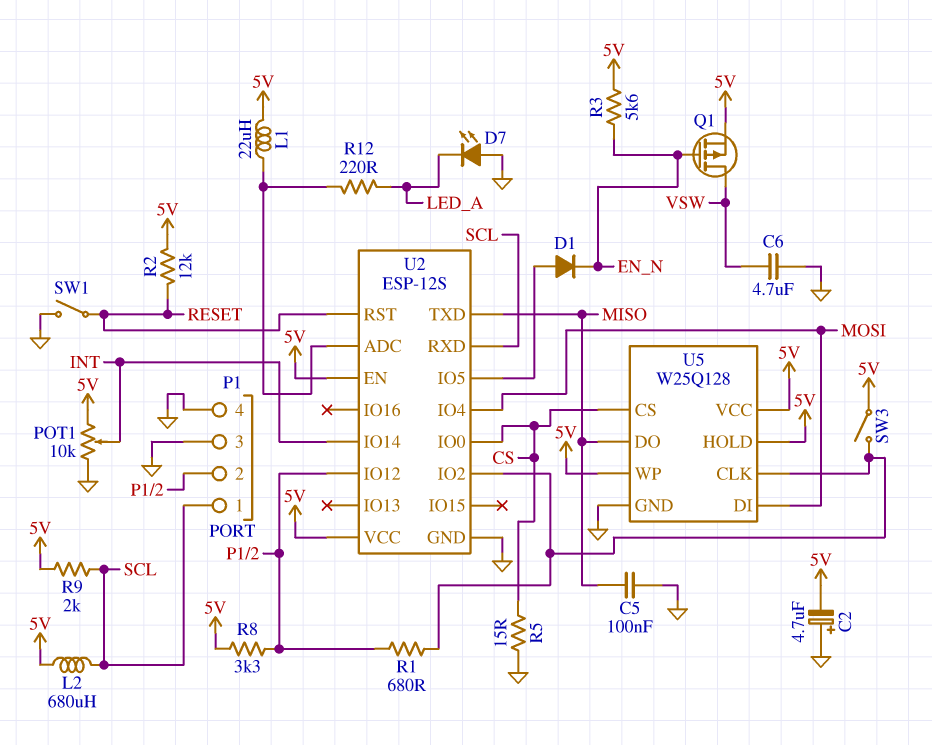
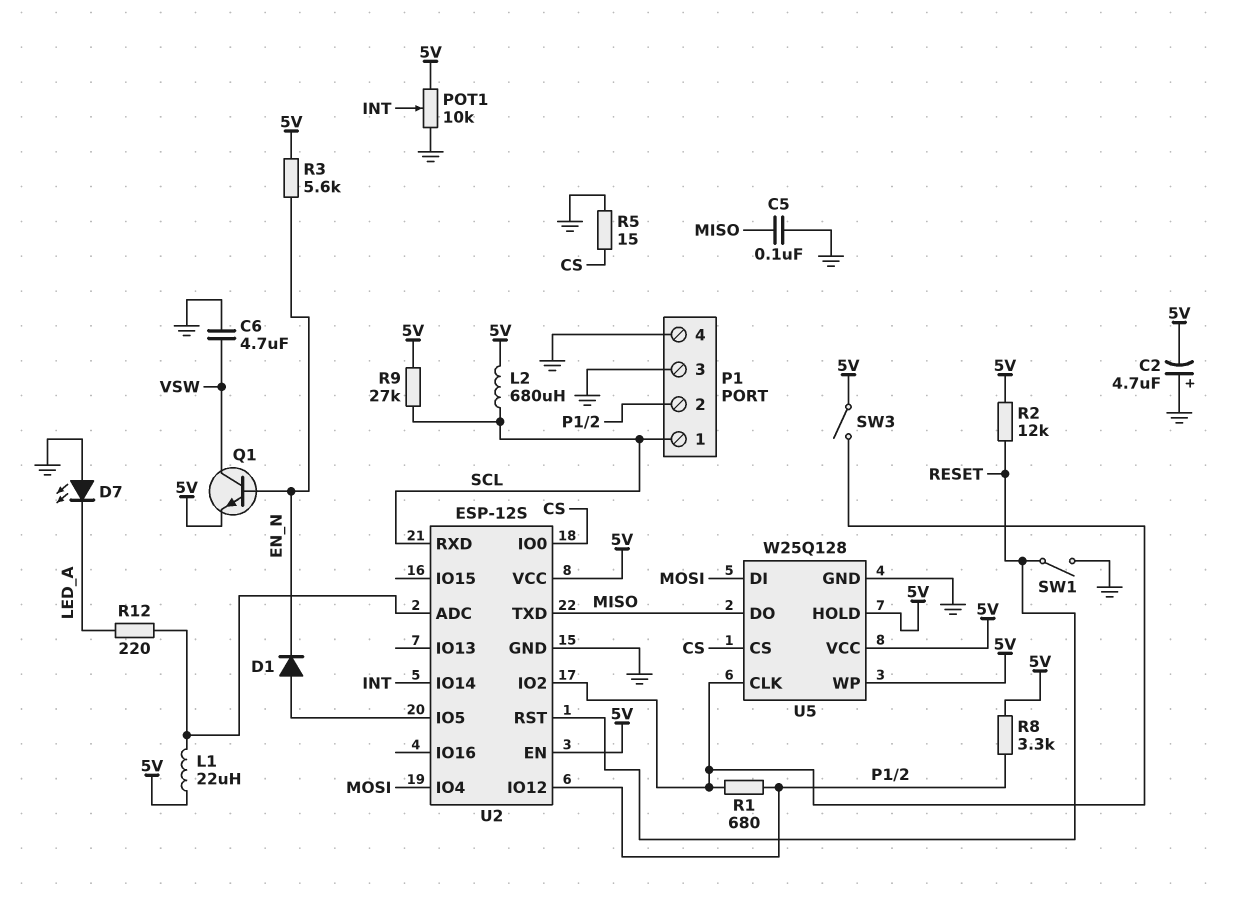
Q1: PMOS (G EN_N, D VSW, S 5V) -> NPN (B EN_N, C VSW, E 5V)
R9: 2k (5V, SCL) -> 27k (5V, SCL)

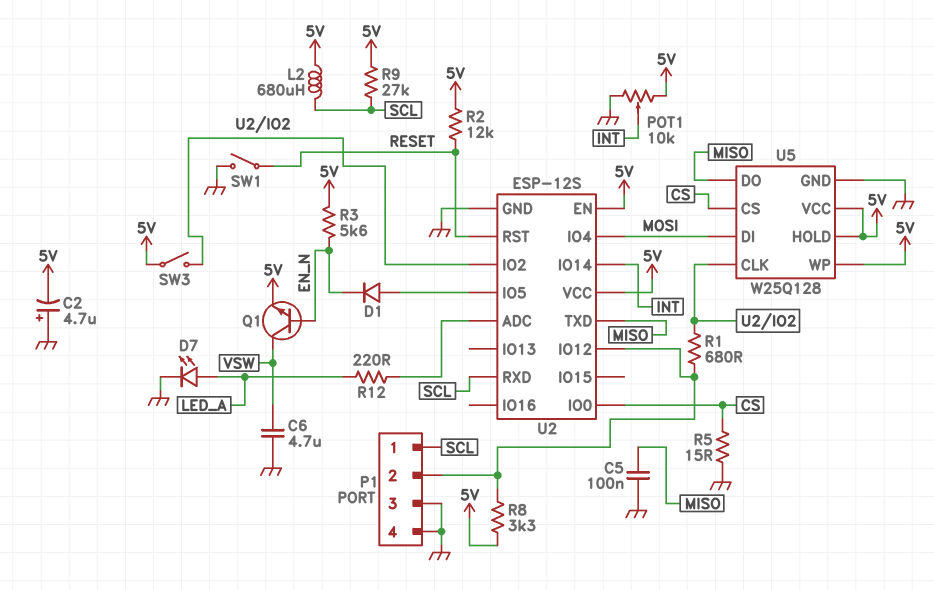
D7: LED (A GND, K LED_A) -> LED (A LED_A, K GND)
L1: 22uH (5V, U2/ADC) -> none

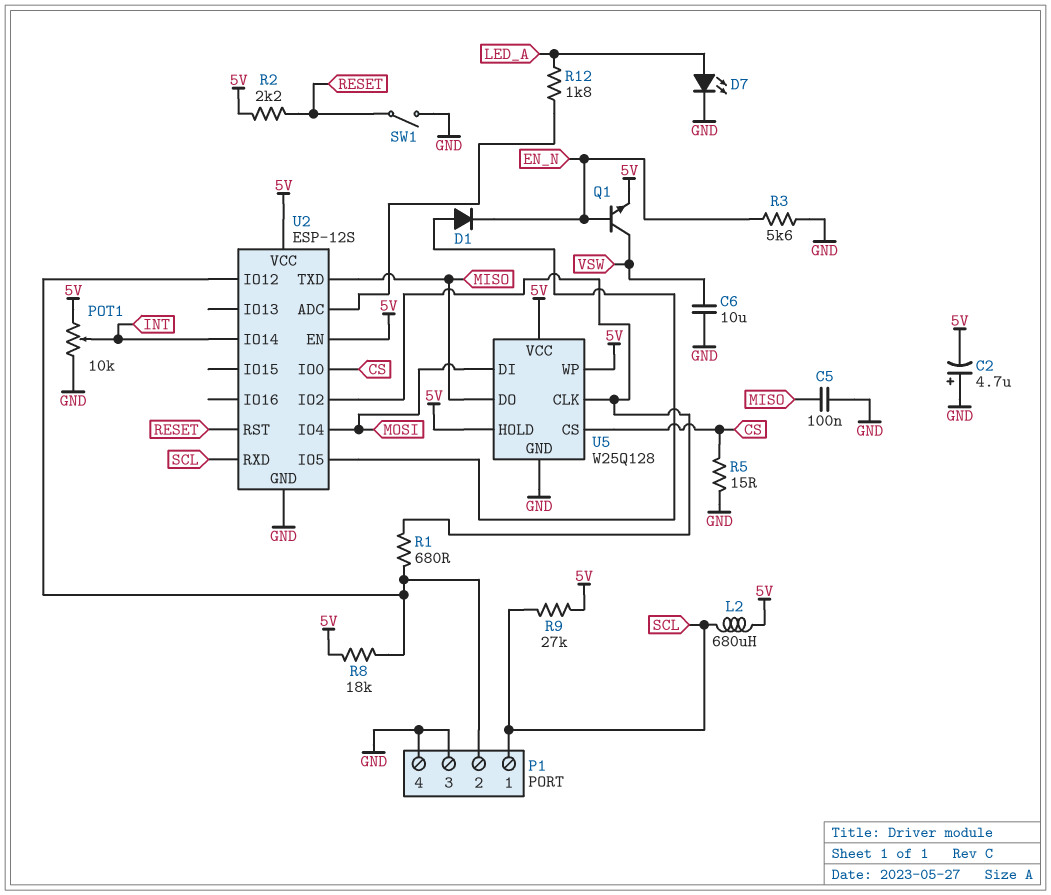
C6: 4.7uF (GND, VSW) -> 10uF (GND, VSW)
R2: 12k (5V, RESET) -> 2.2k (5V, RESET)
R3: 5.6k (5V, EN_N) -> 5.6k (EN_N, GND)
R8: 3.3k (5V, P1/2) -> 18k (5V, P1/2)
R12: 220 (LED_A, U2/ADC) -> 1.8k (LED_A, U2/ADC)
SW3: switch (5V, U2/IO2) -> none

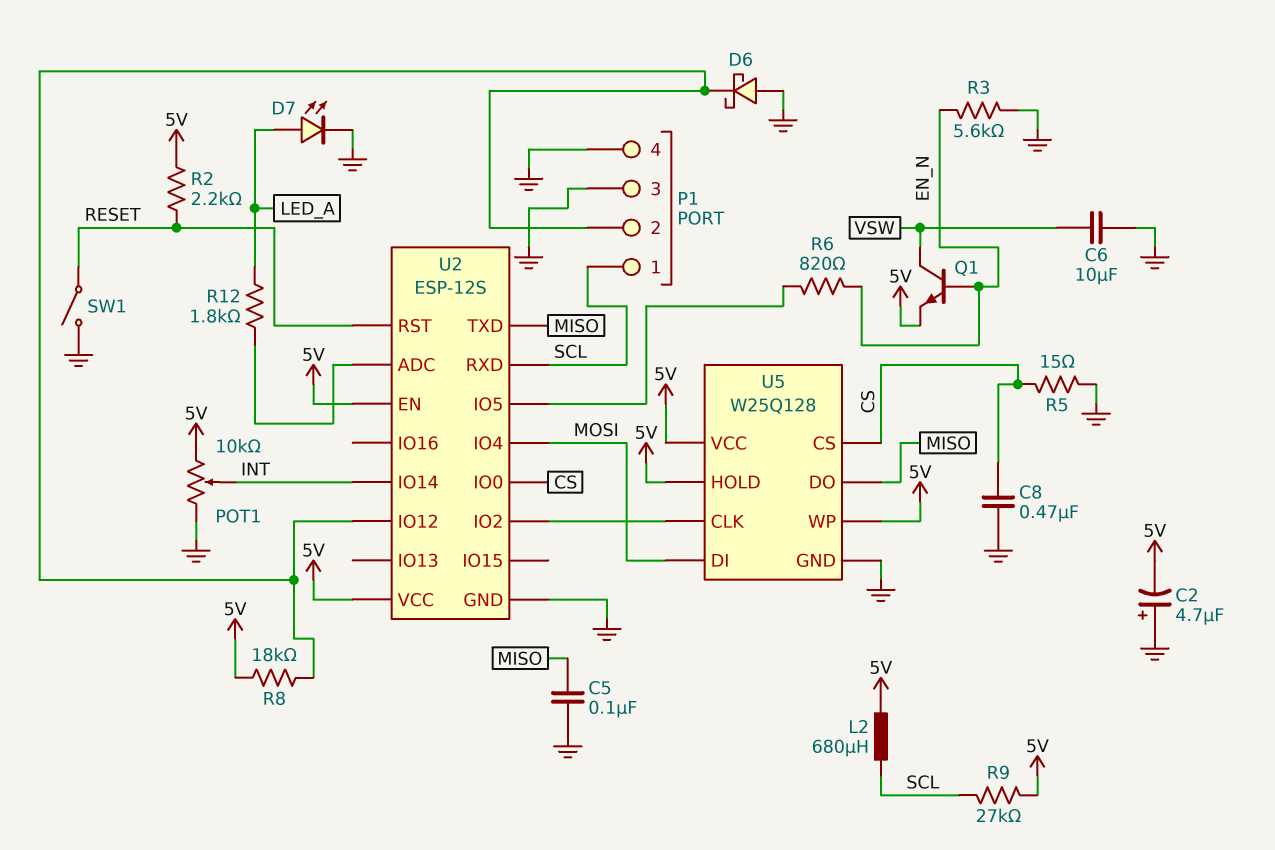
C8: none -> 470nF (CS, GND)
D1: diode (A U2/IO5, K EN_N) -> none
D6: none -> schottky (A GND, K P1/2)
R1: 680 (P1/2, U2/IO2) -> none
R6: none -> 820 (EN_N, U2/IO5)

